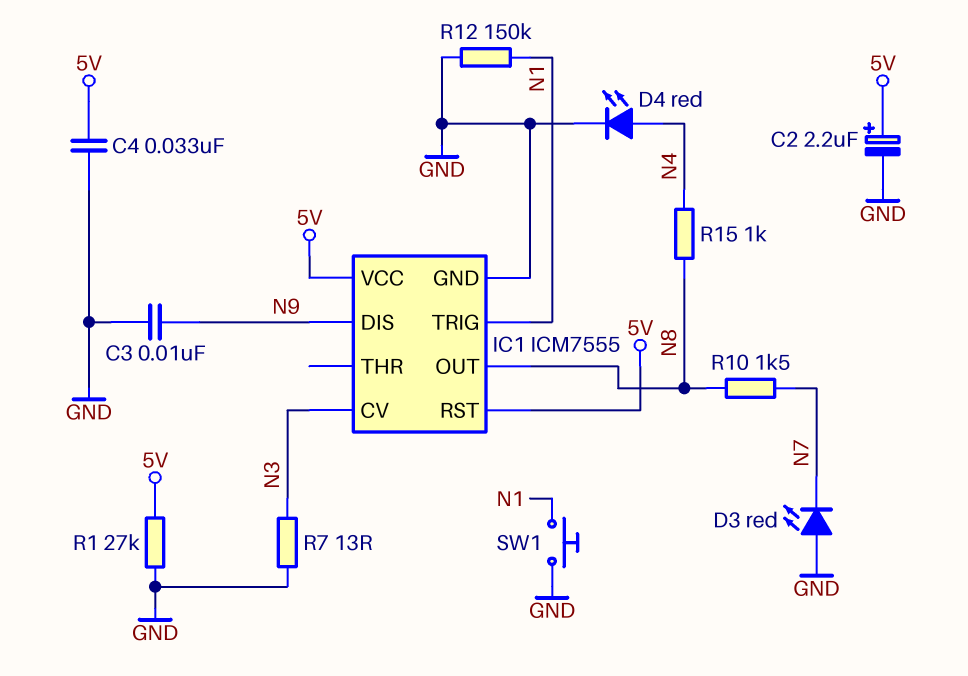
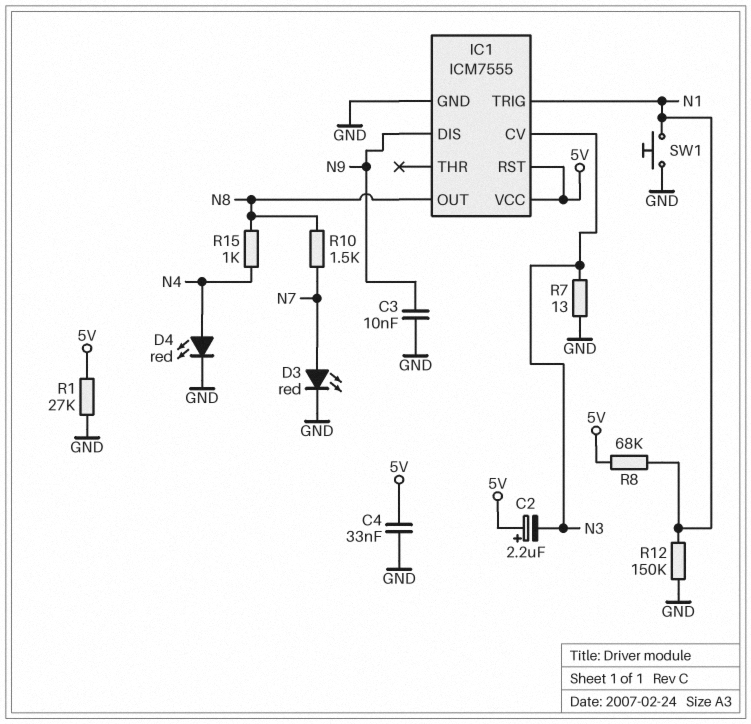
C2: 2.2uF (plus 5V, minus GND) -> 2.2uF (plus 5V, minus N3)
D3: LED red (A GND, K N7) -> LED red (A N7, K GND)
R8: none -> 68k (5V, N1)

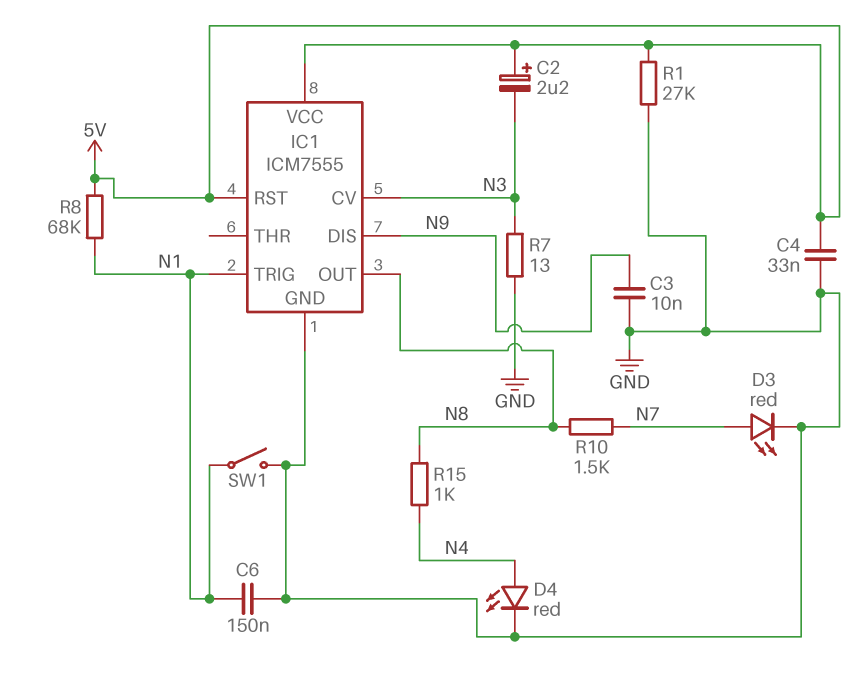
C6: none -> 150nF (GND, N1)
R12: 150k (GND, N1) -> none
SW1: button (GND, N1) -> switch (GND, N1)

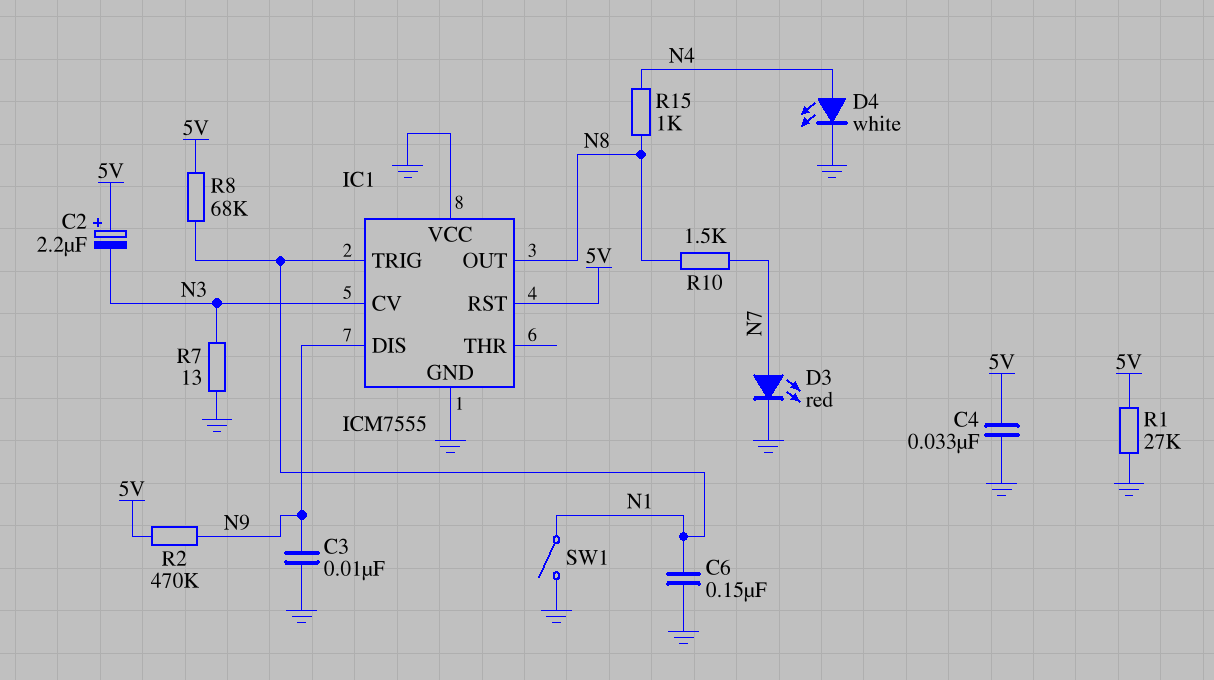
D4: LED red (A N4, K GND) -> LED white (A N4, K GND)
IC1 pin VCC: 5V -> GND
R2: none -> 470k (5V, N9)

